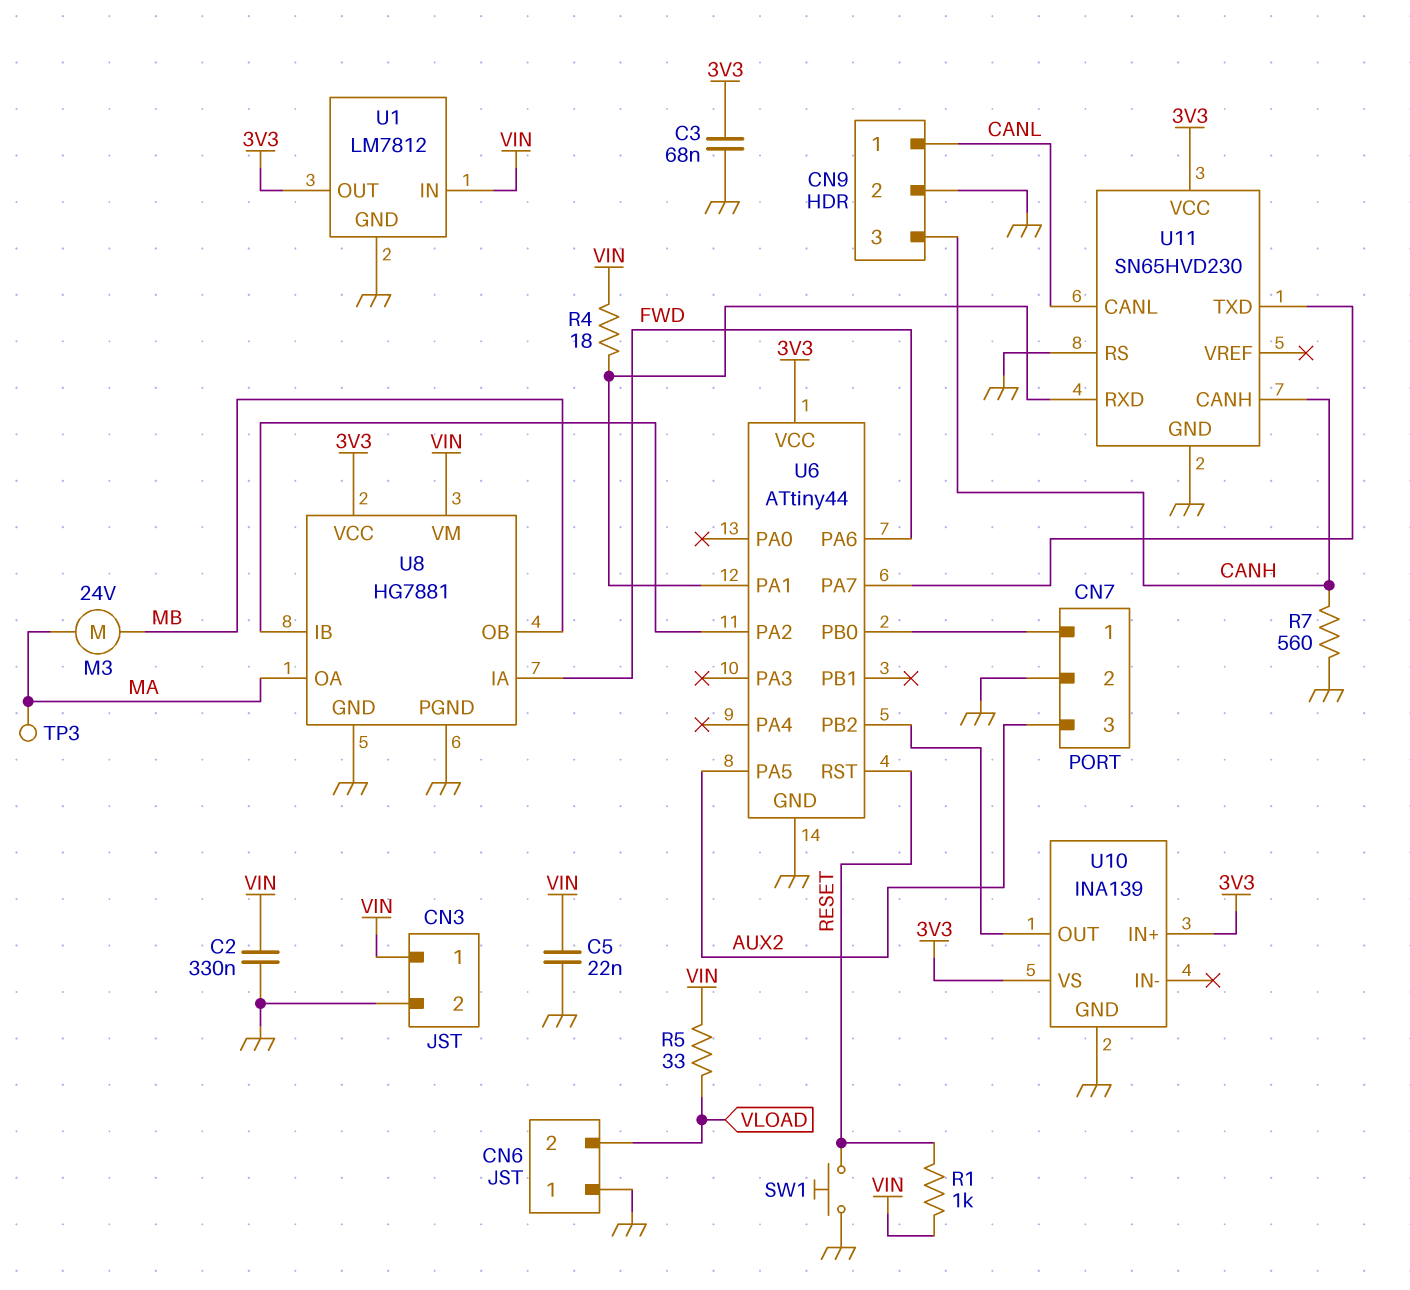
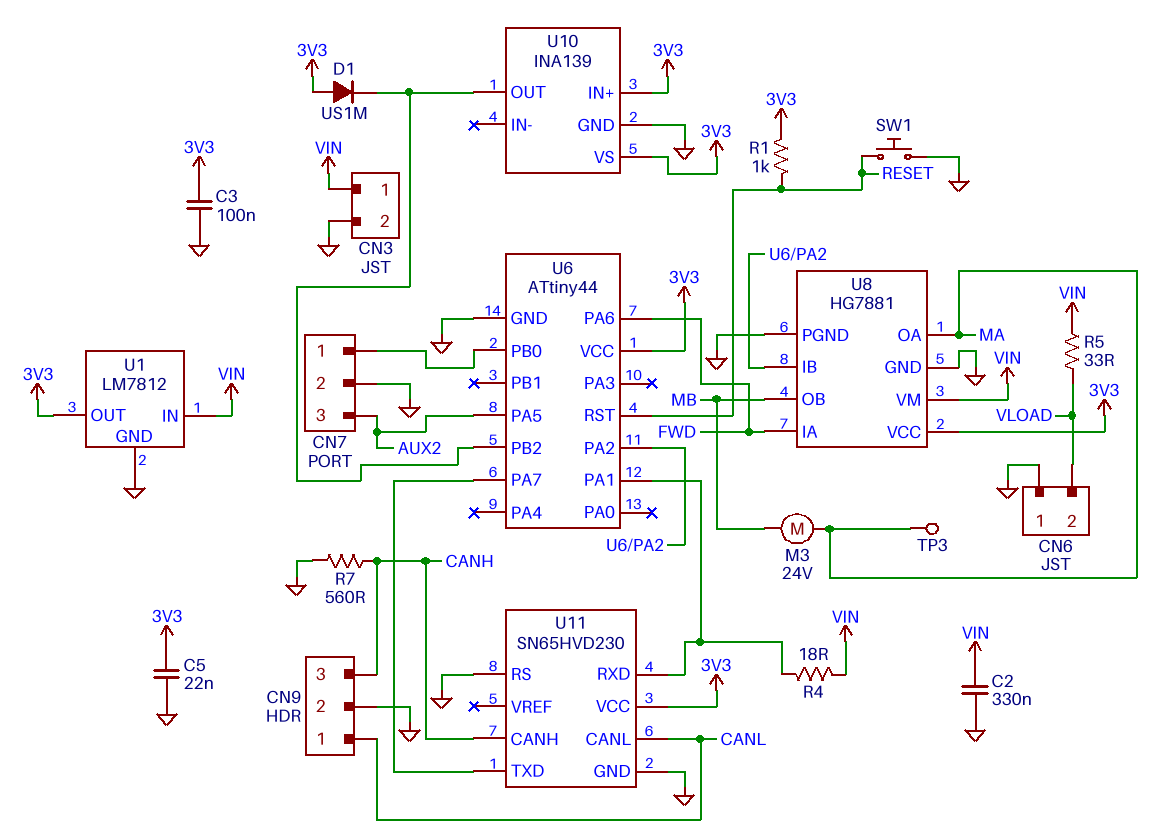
C3: 68nF (3V3, GND) -> 100nF (3V3, GND)
C5: 22nF (GND, VIN) -> 22nF (3V3, GND)
D1: none -> diode US1M (A 3V3, K U6/PB2)
R1: 1k (RESET, VIN) -> 1k (3V3, RESET)

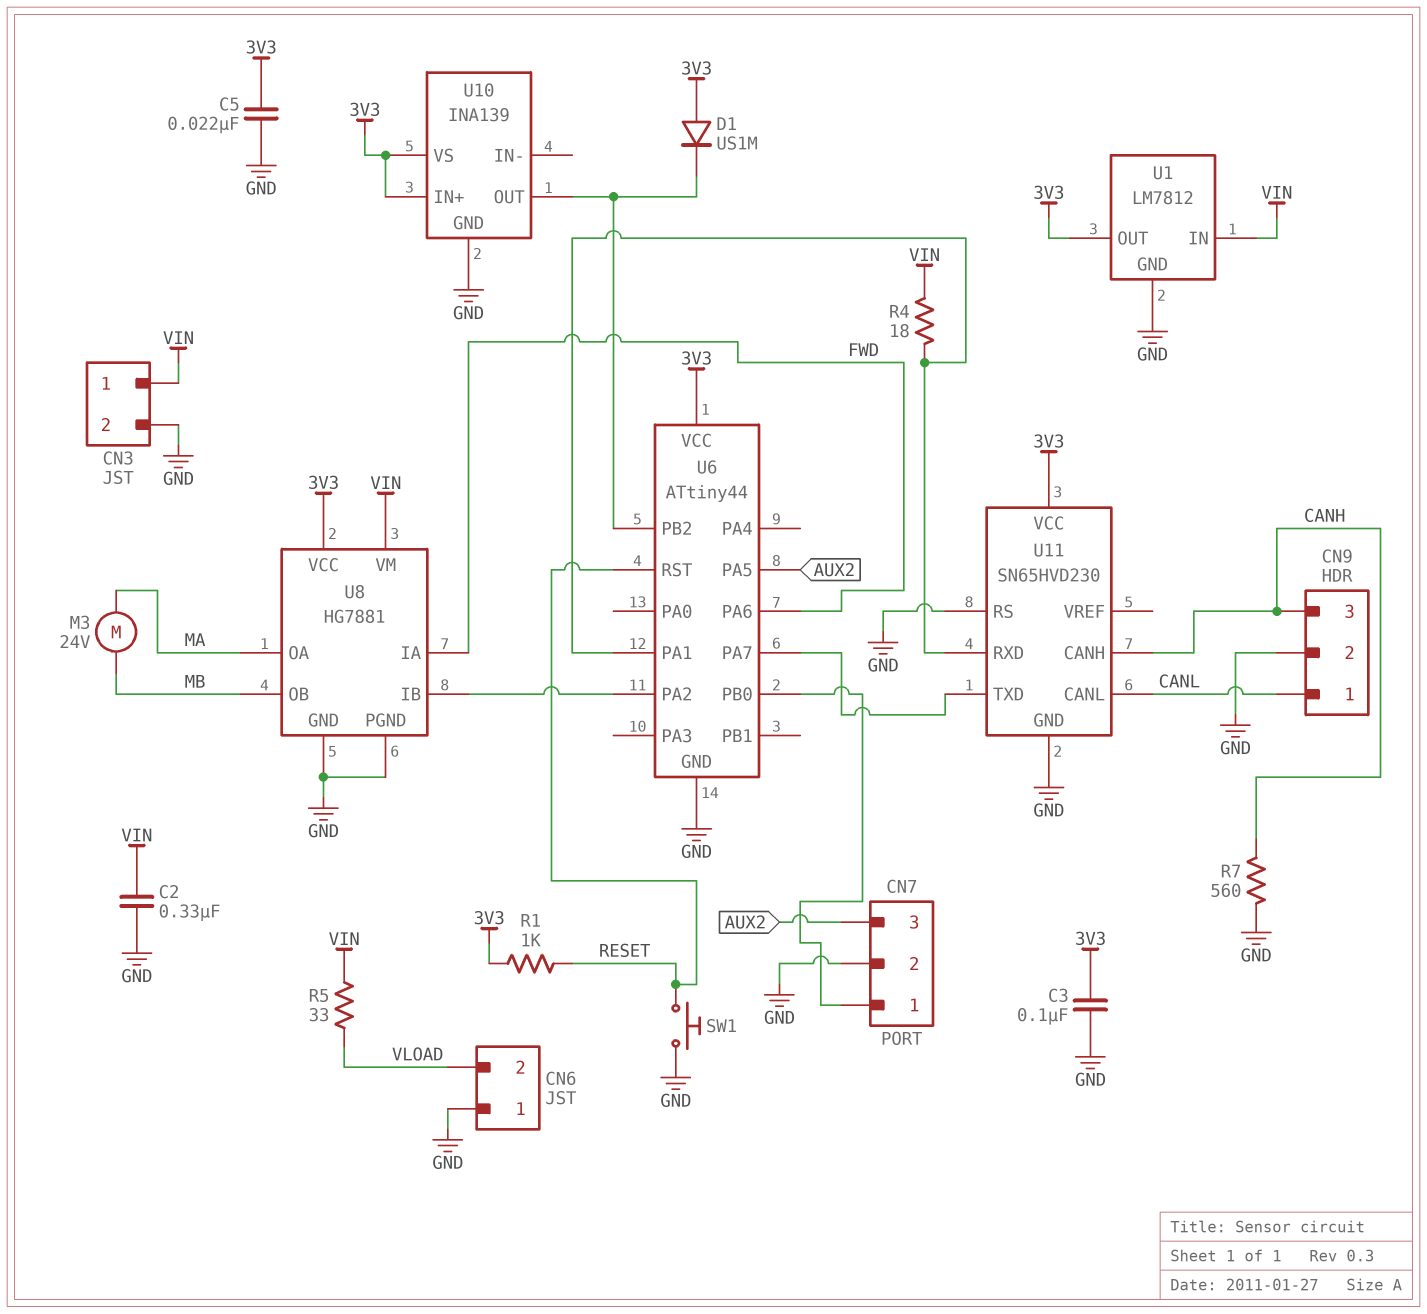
TP3: test point (MA) -> none

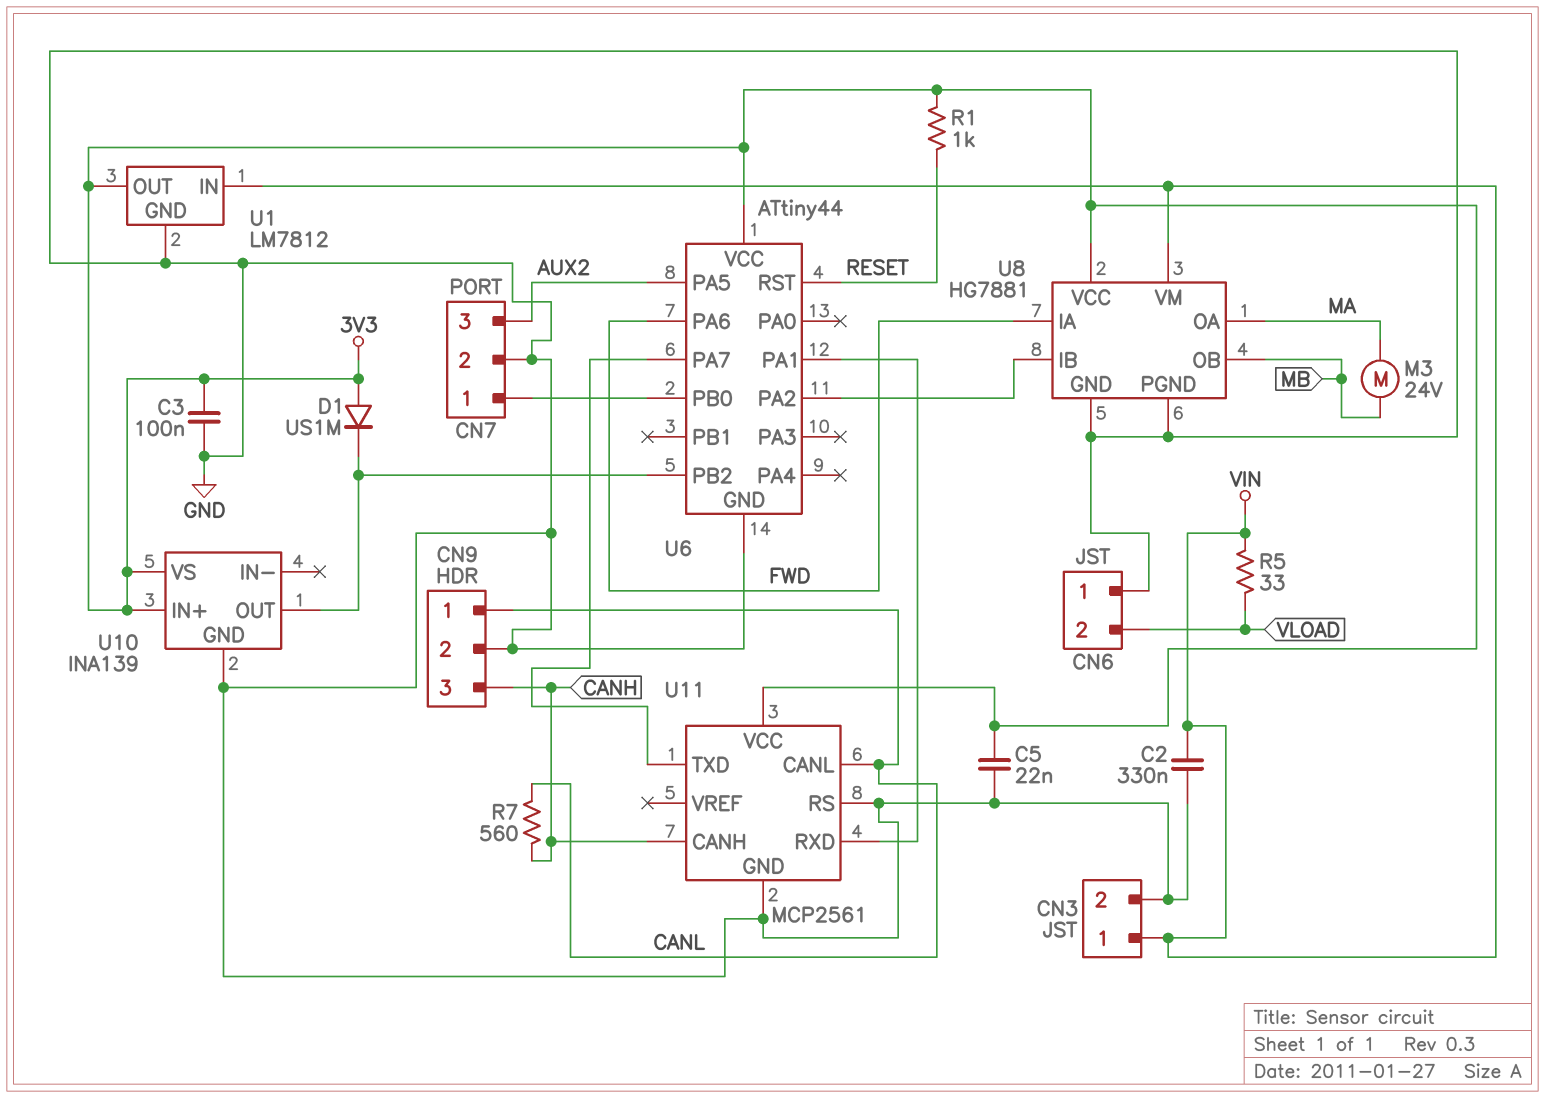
R4: 18 (U6/PA1, VIN) -> none
R7: 560 (CANH, GND) -> 560 (CANH, CANL)
SW1: button (GND, RESET) -> none
U11: SN65HVD230 -> MCP2561

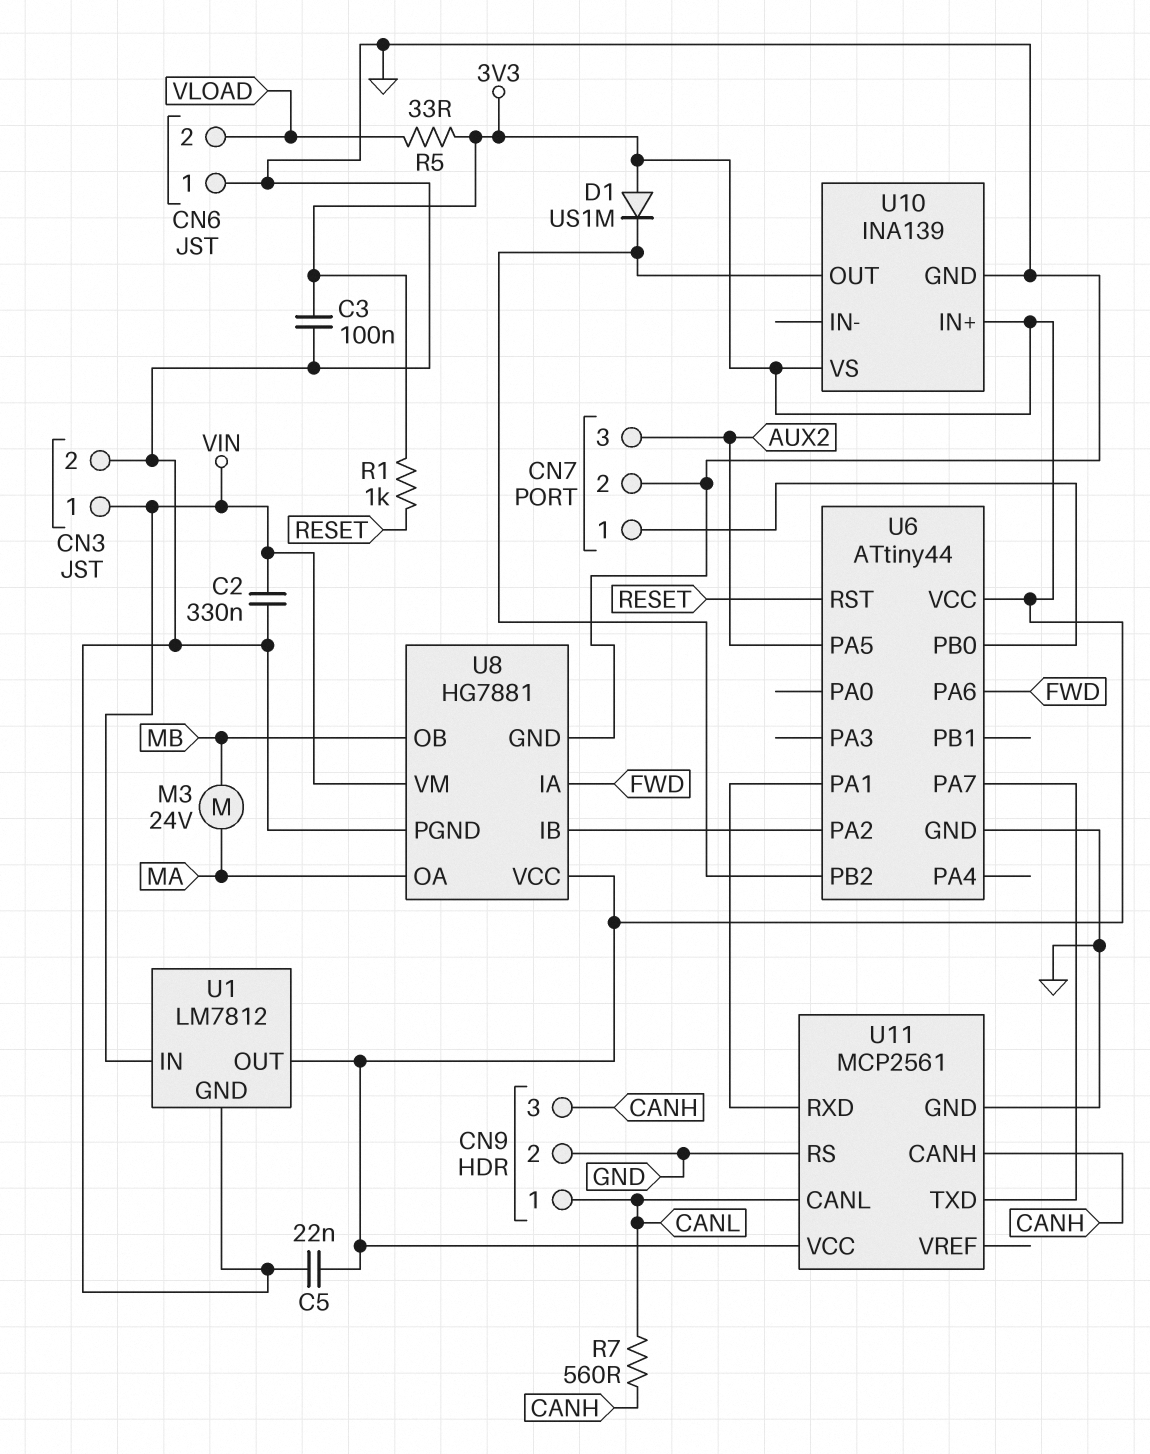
R5: 33 (VIN, VLOAD) -> 33 (3V3, VLOAD)

